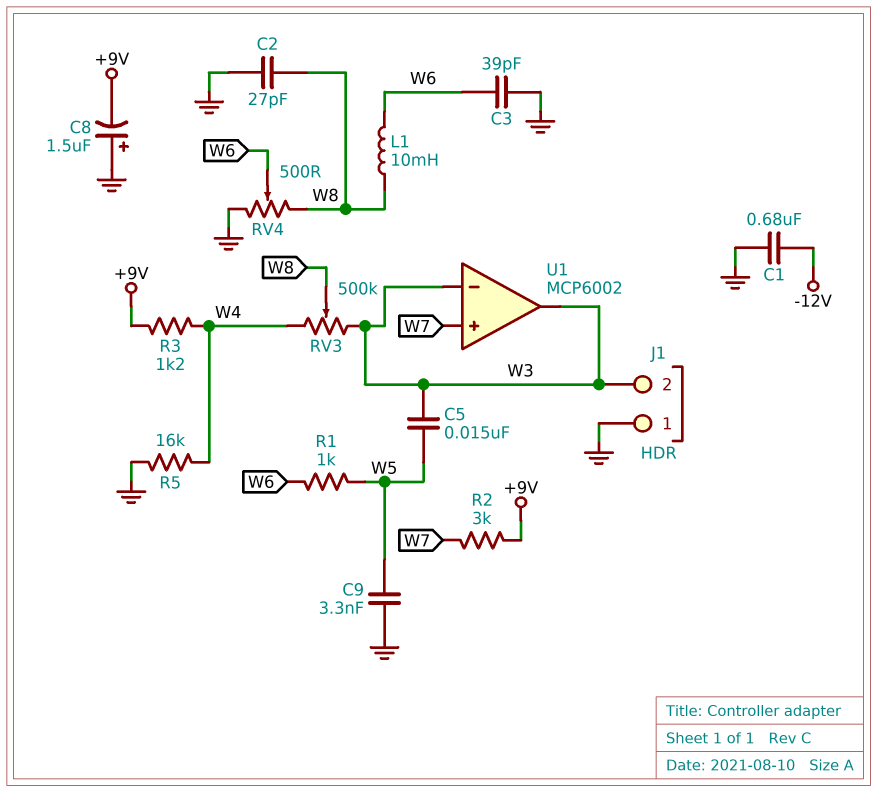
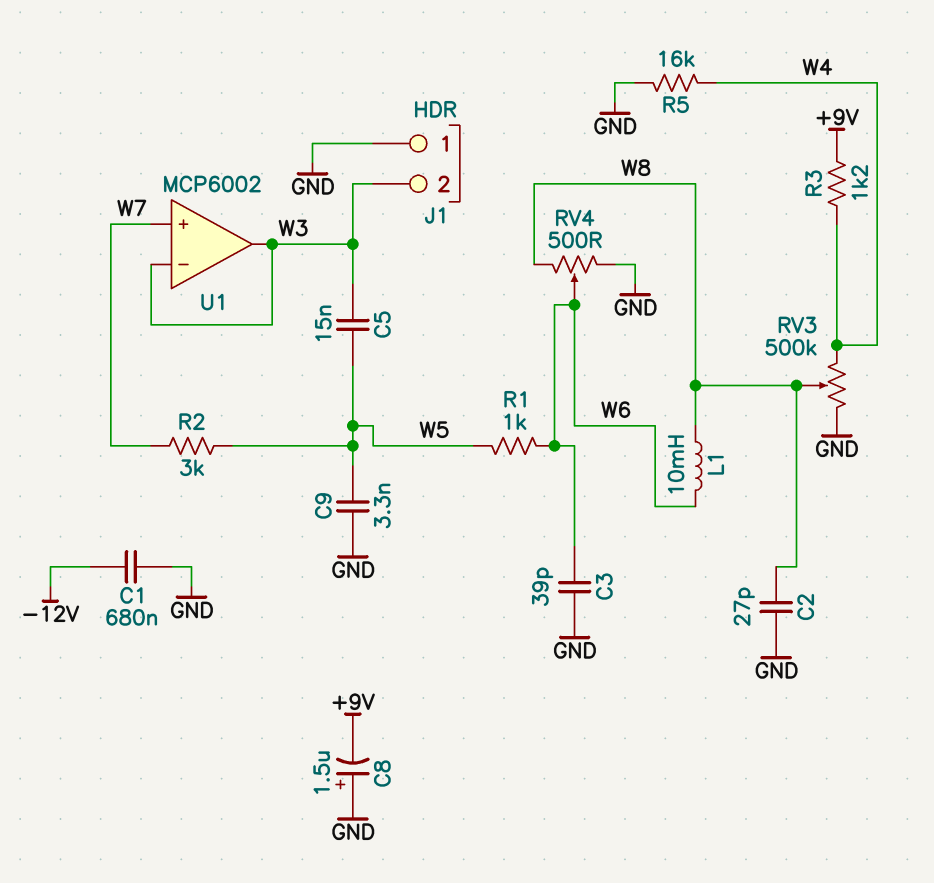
R2: 3k (+9V, W7) -> 3k (W5, W7)
RV3: 500k (W3, W4, wiper W8) -> 500k (GND, W4, wiper W8)

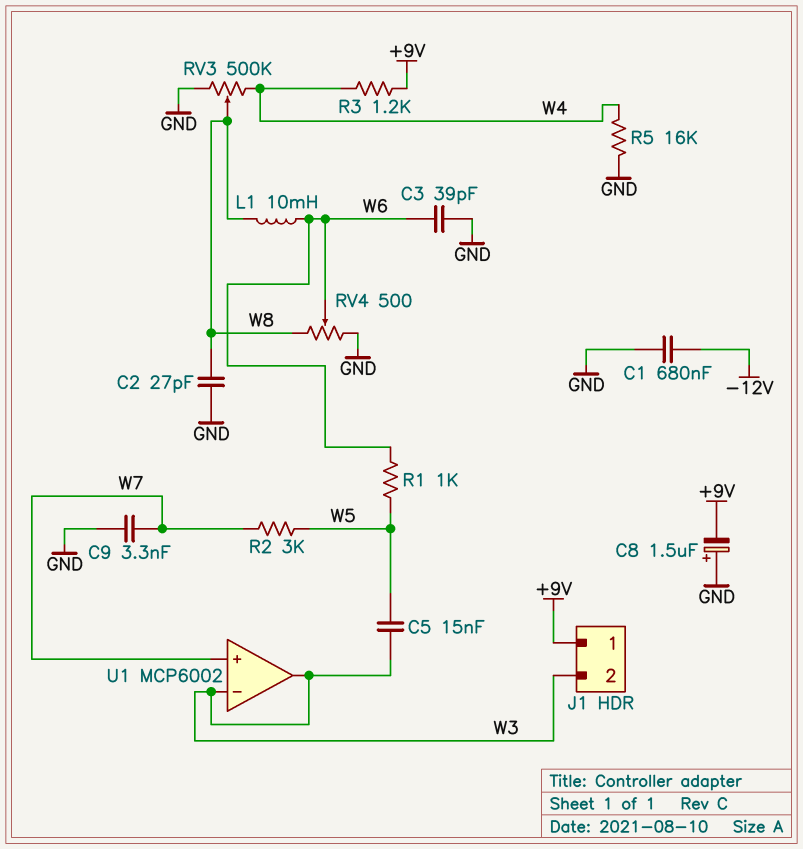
C9: 3.3nF (GND, W5) -> 3.3nF (GND, W7)
J1 pin 1: GND -> +9V

